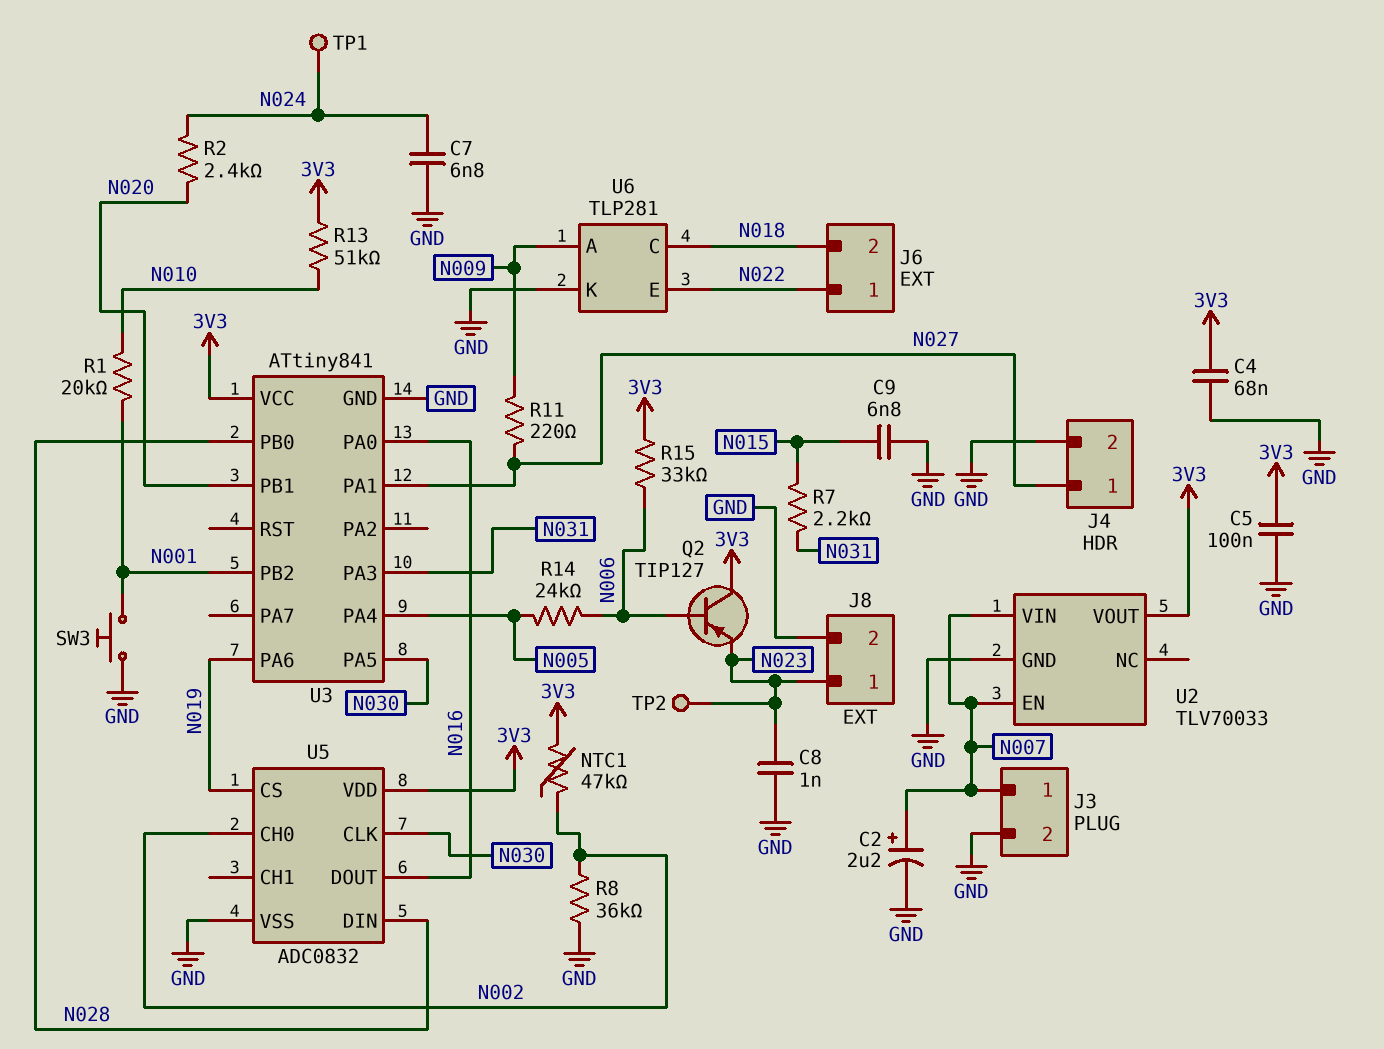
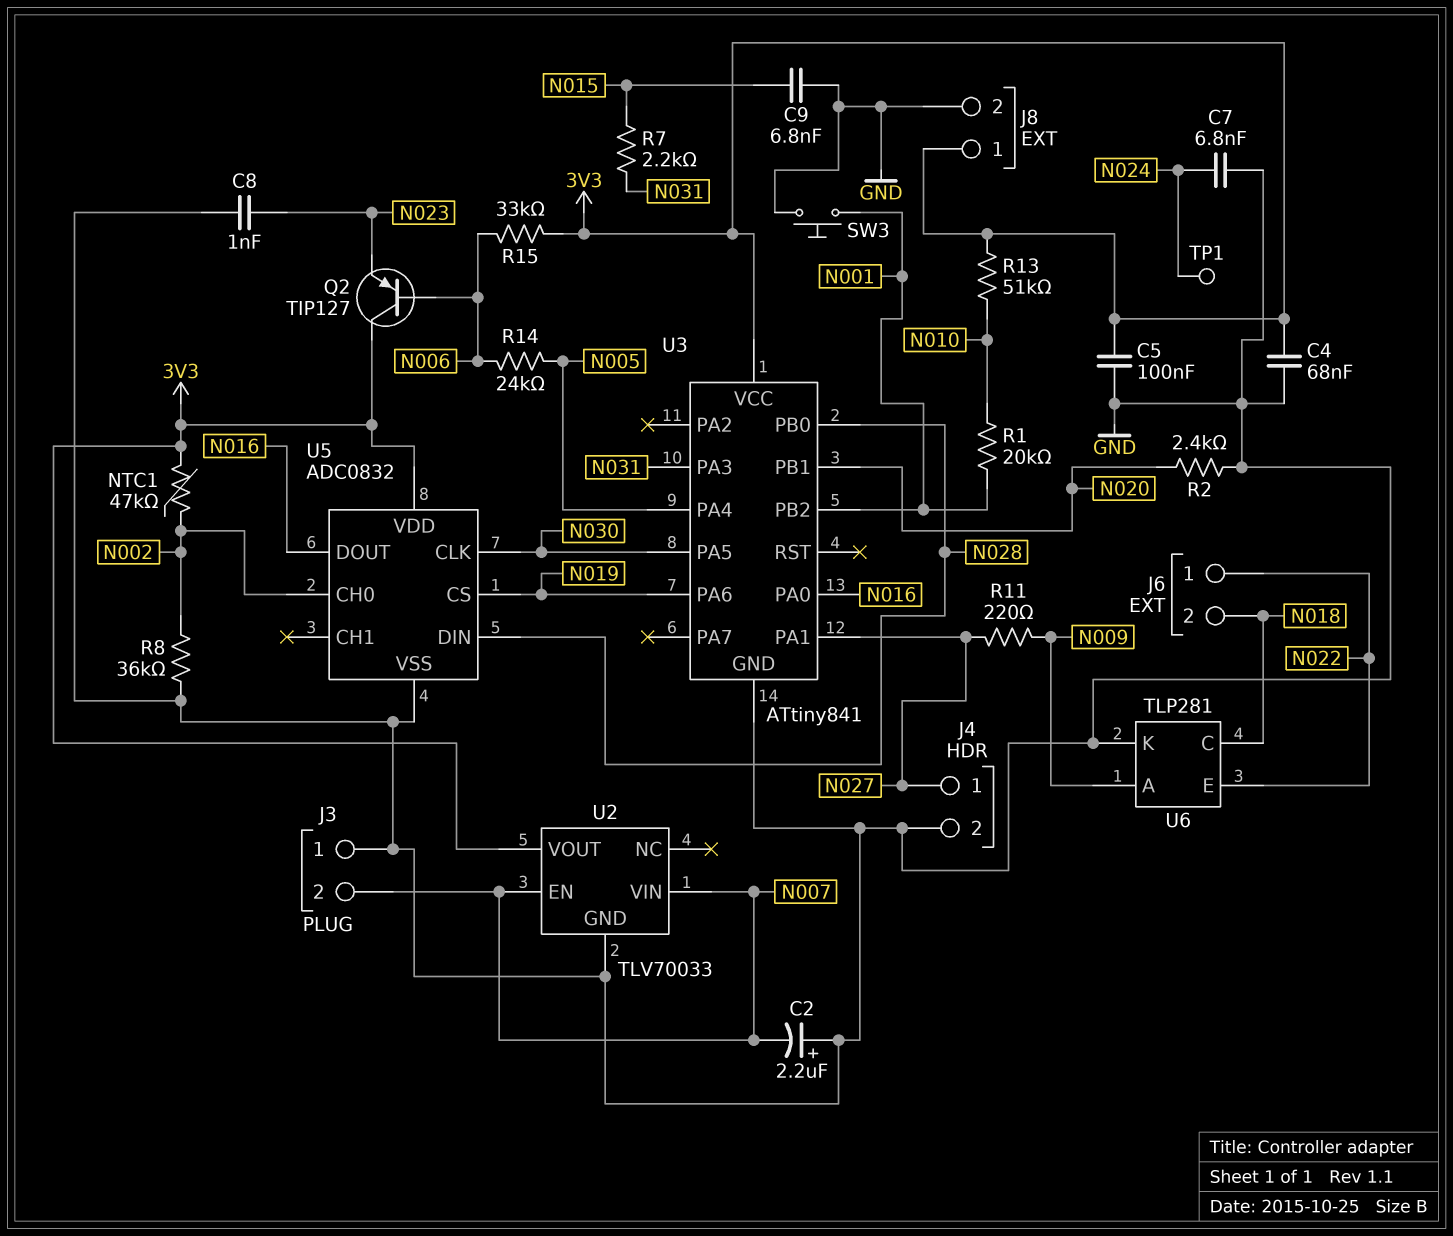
C2: 2.2uF (plus N007, minus GND) -> 2.2uF (plus GND, minus N007)
J3 pin 1: N007 -> GND
J3 pin 2: GND -> N007
J8 pin 1: N023 -> 3V3
R2: 2.4k (N020, N024) -> 2.4k (GND, N020)
TP2: test point (N023) -> none

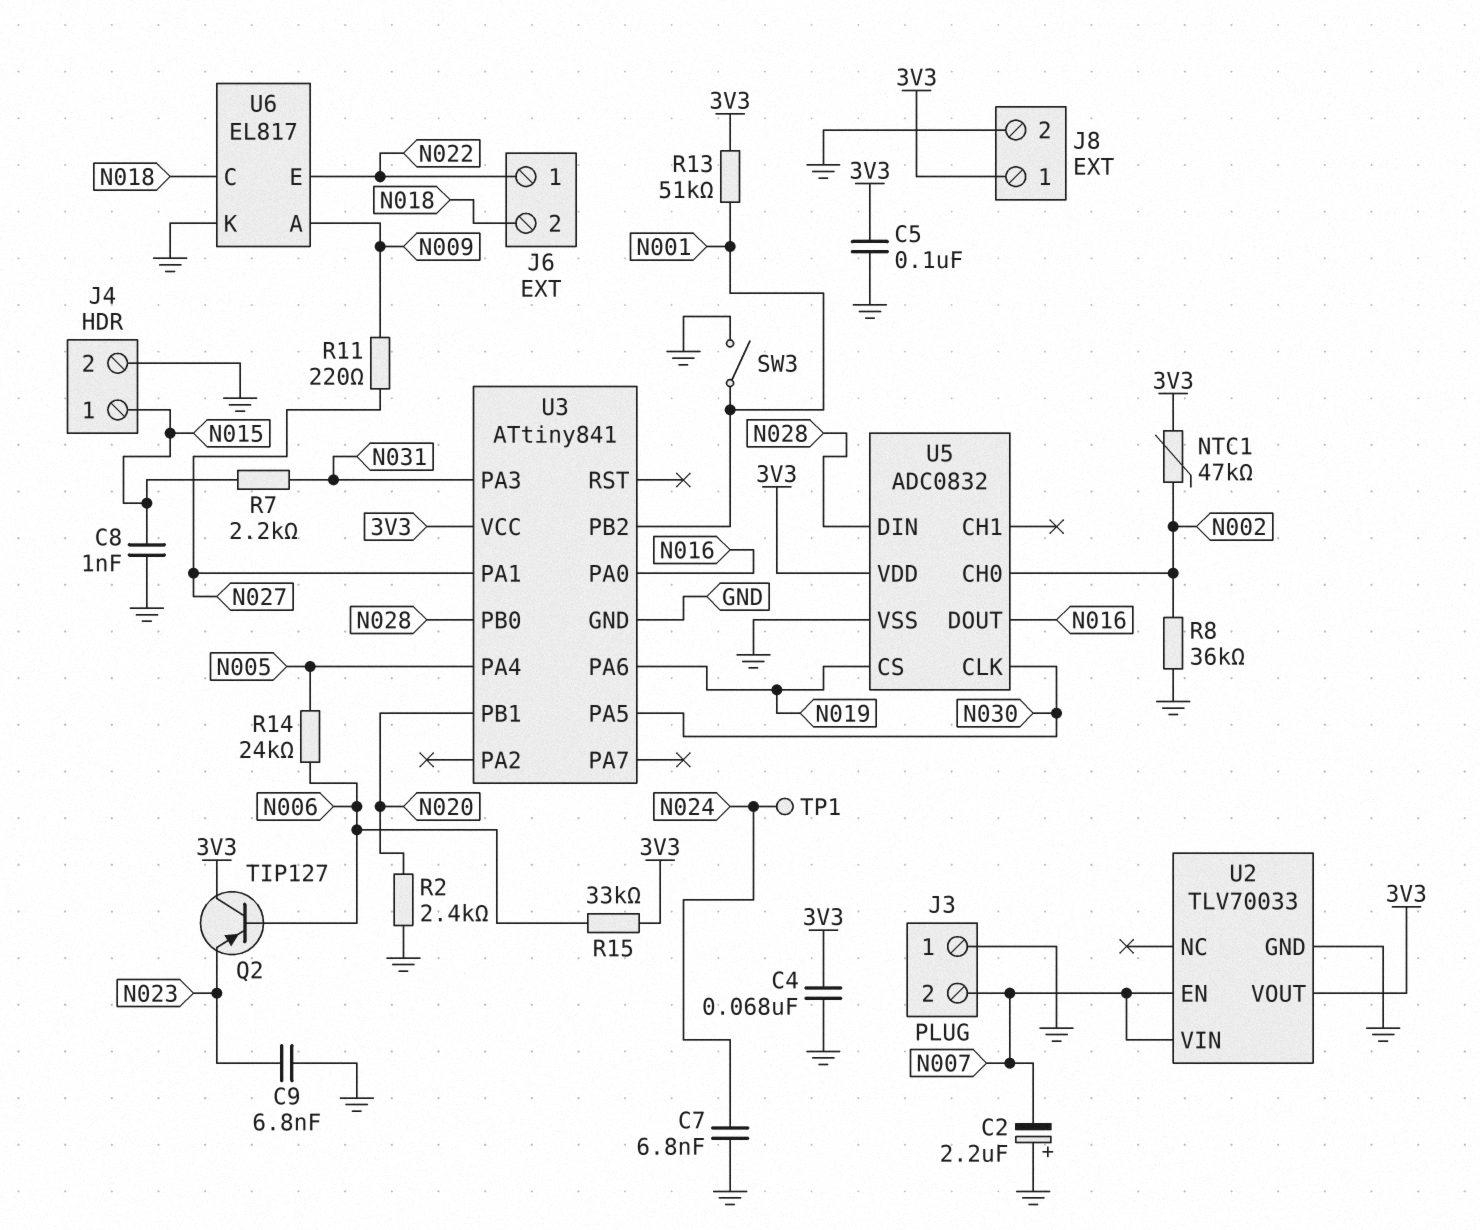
C8: 1nF (GND, N023) -> 1nF (GND, N015)
C9: 6.8nF (GND, N015) -> 6.8nF (GND, N023)
J4 pin 1: N027 -> N015
R1: 20k (N001, N010) -> none
R13: 51k (3V3, N010) -> 51k (3V3, N001)
SW3: button (GND, N001) -> switch (GND, N001)
U6: TLP281 -> EL817

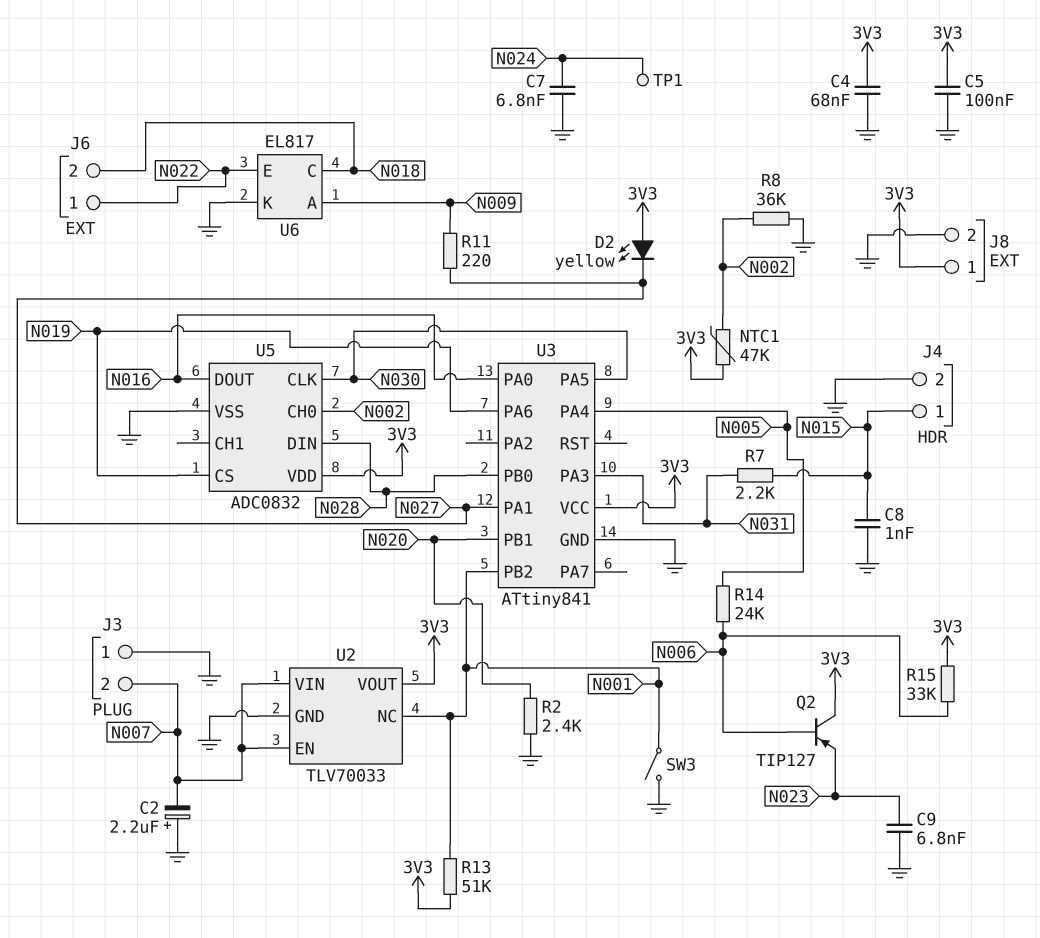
D2: none -> LED yellow (A 3V3, K N027)
U2 pin NC: none -> N001

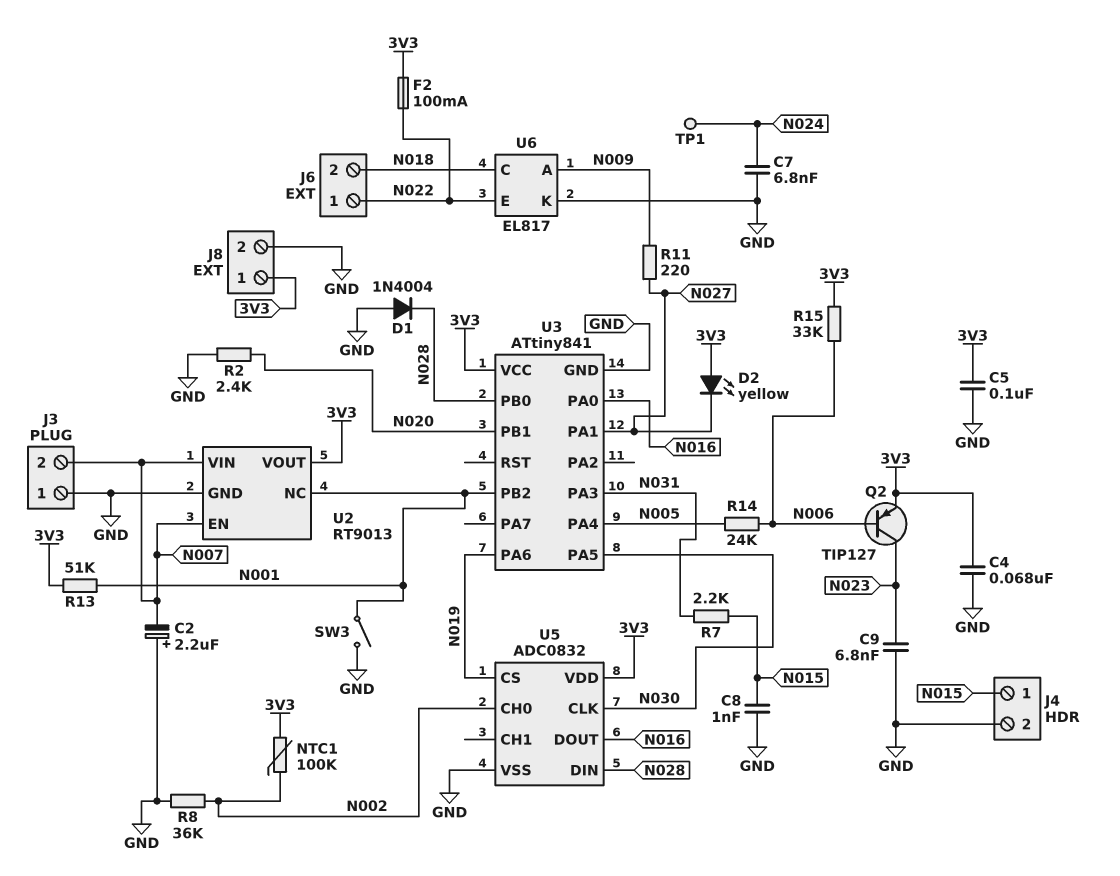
D1: none -> diode 1N4004 (A GND, K N028)
F2: none -> 100mA (3V3, N022)
NTC1: 47k (3V3, N002) -> 100k (3V3, N002)
Q2: PNP TIP127 (B N006, C 3V3, E N023) -> PNP TIP127 (B N006, C N023, E 3V3)
U2: TLV70033 -> RT9013

